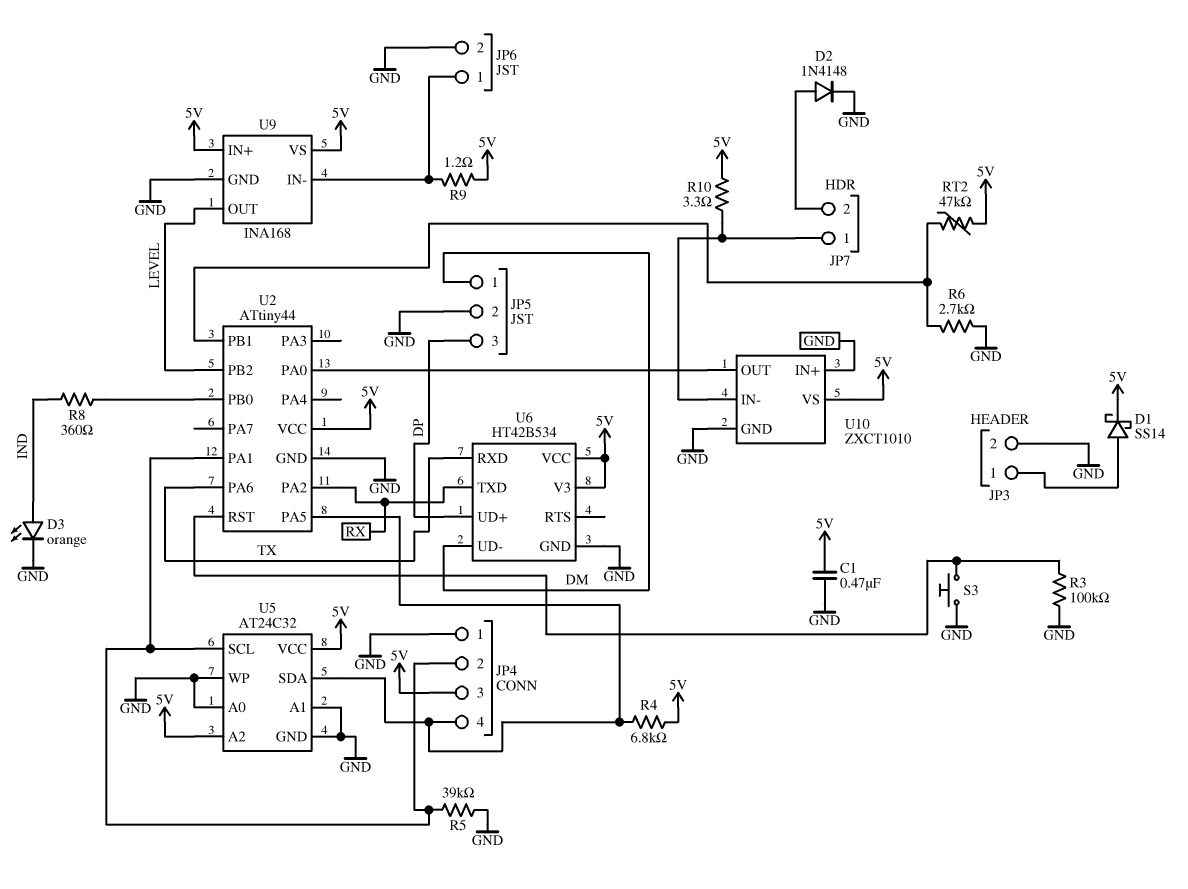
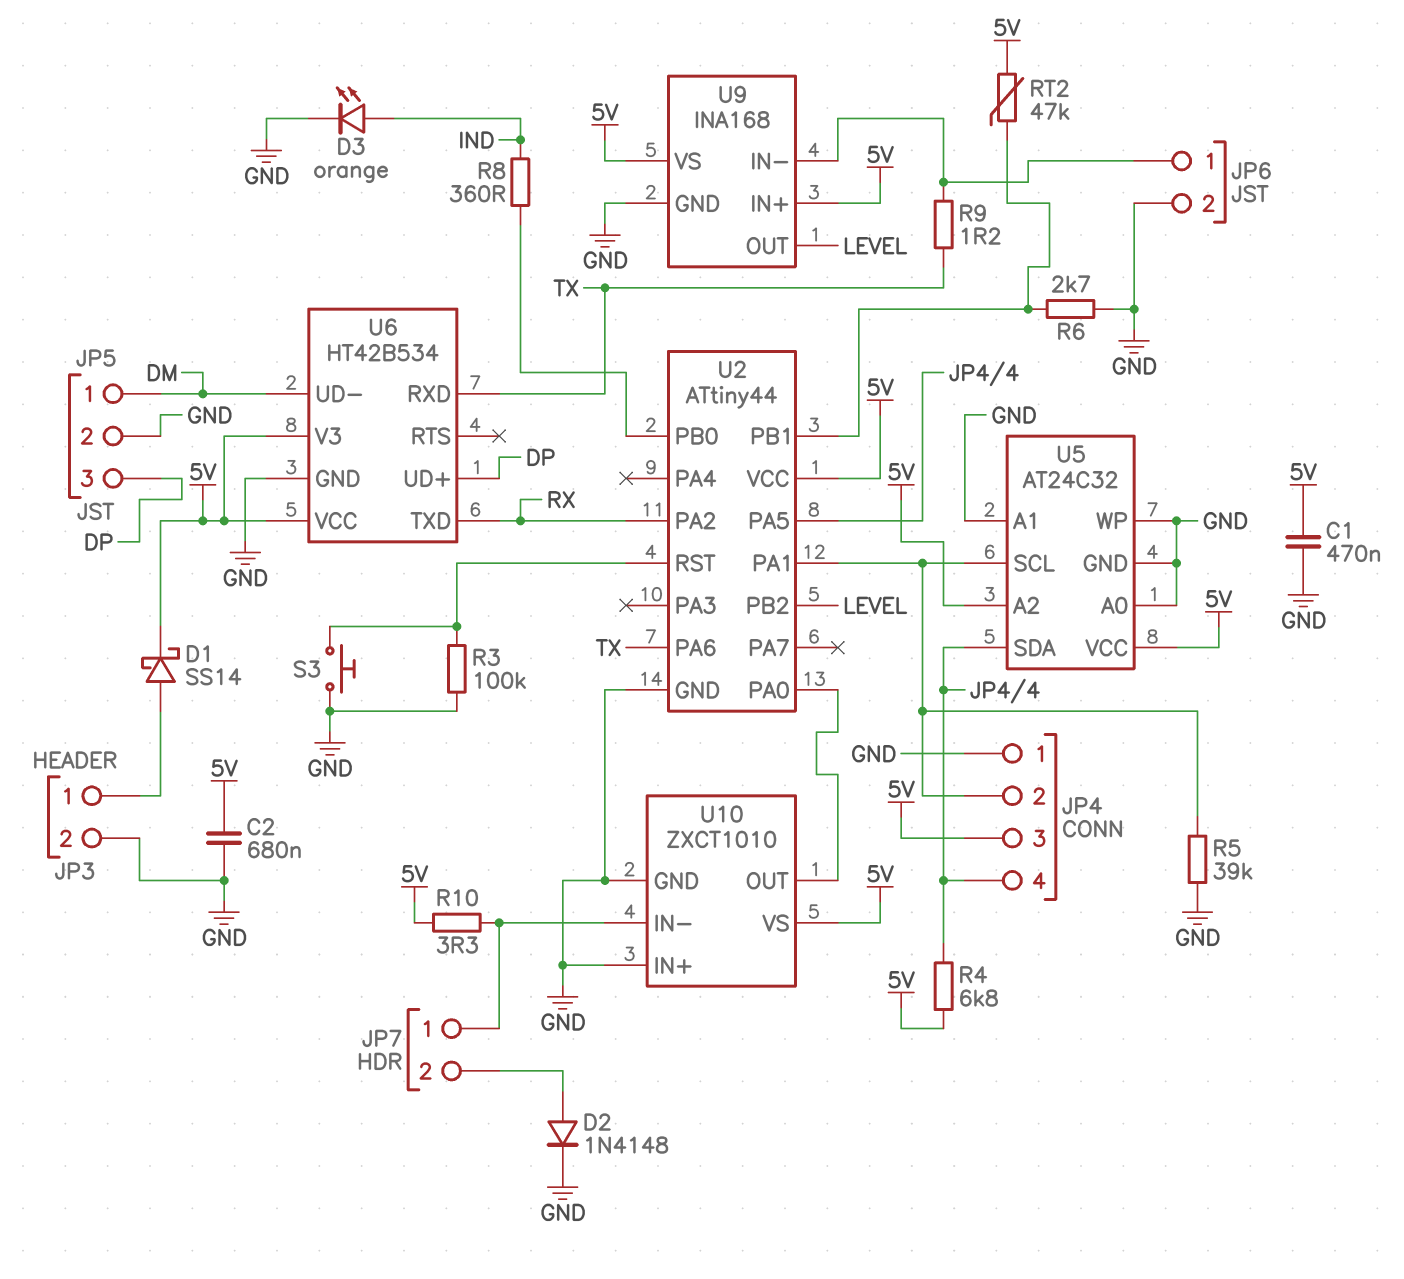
C2: none -> 680nF (5V, GND)
R9: 1.2 (5V, JP6/1) -> 1.2 (JP6/1, TX)

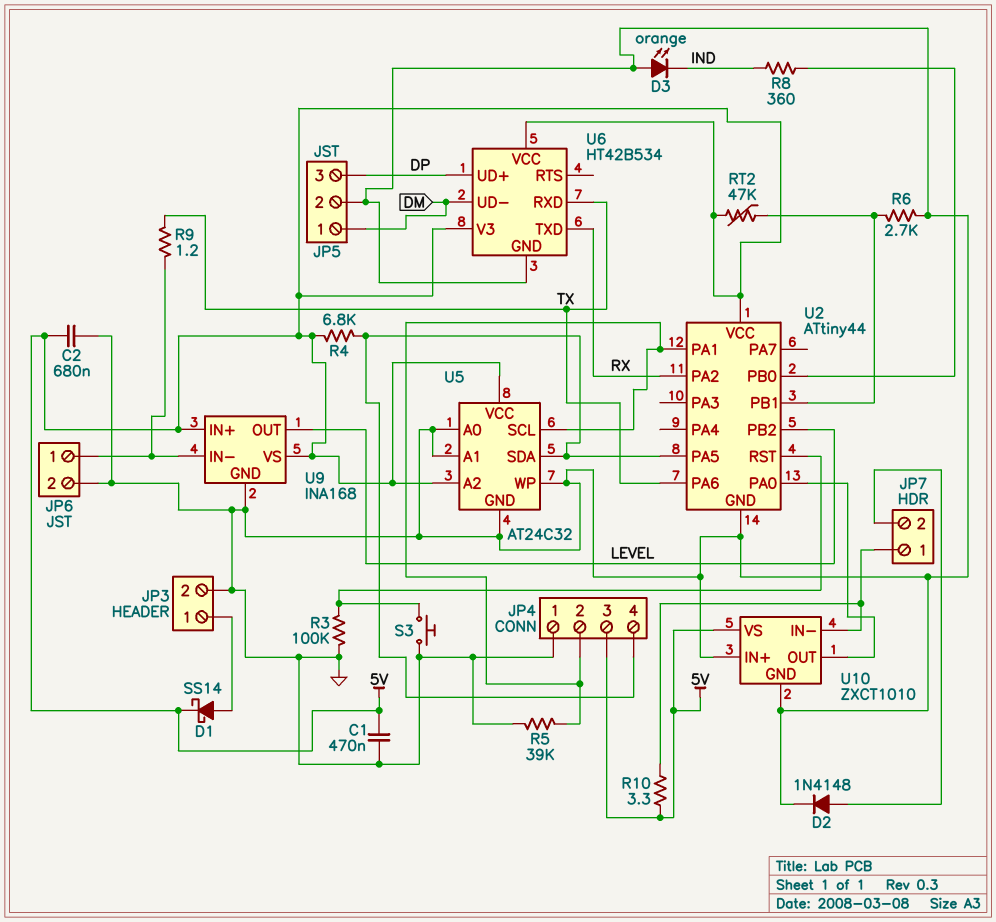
D3: LED orange (A IND, K GND) -> LED orange (A GND, K IND)

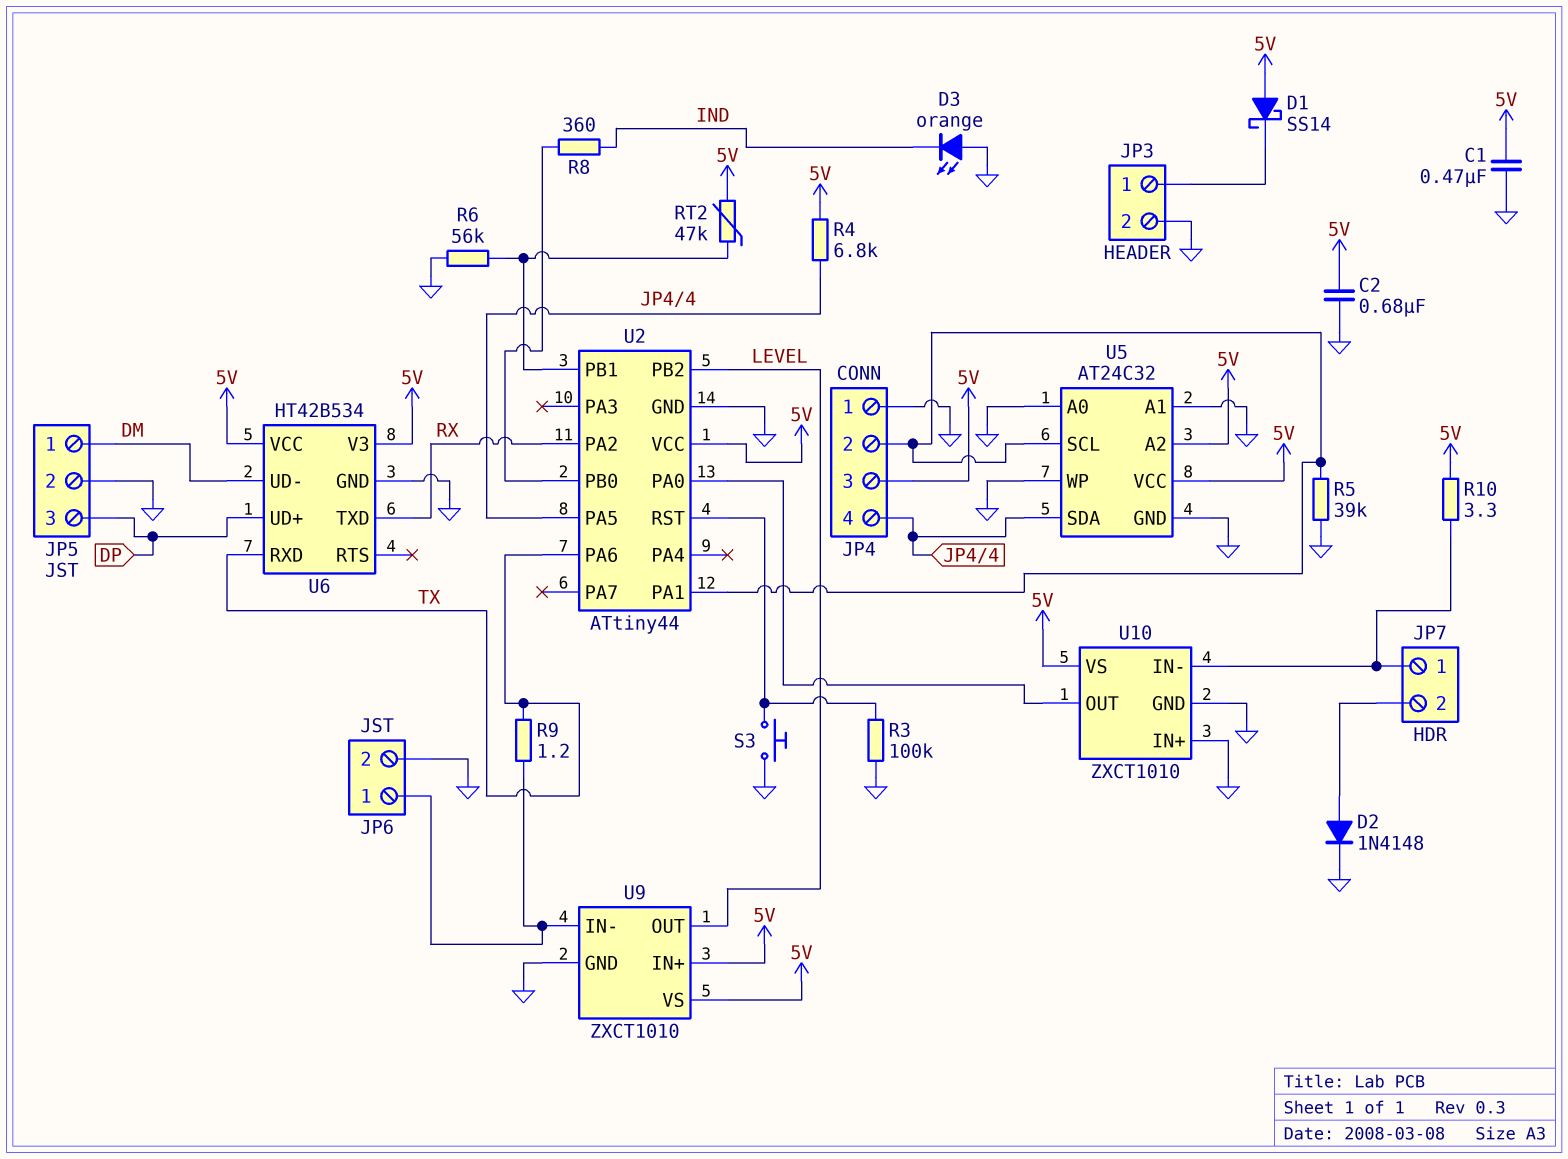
D1: schottky SS14 (A JP3/1, K 5V) -> schottky SS14 (A 5V, K JP3/1)
R6: 2.7k (GND, U2/PB1) -> 56k (GND, U2/PB1)
U9: INA168 -> ZXCT1010

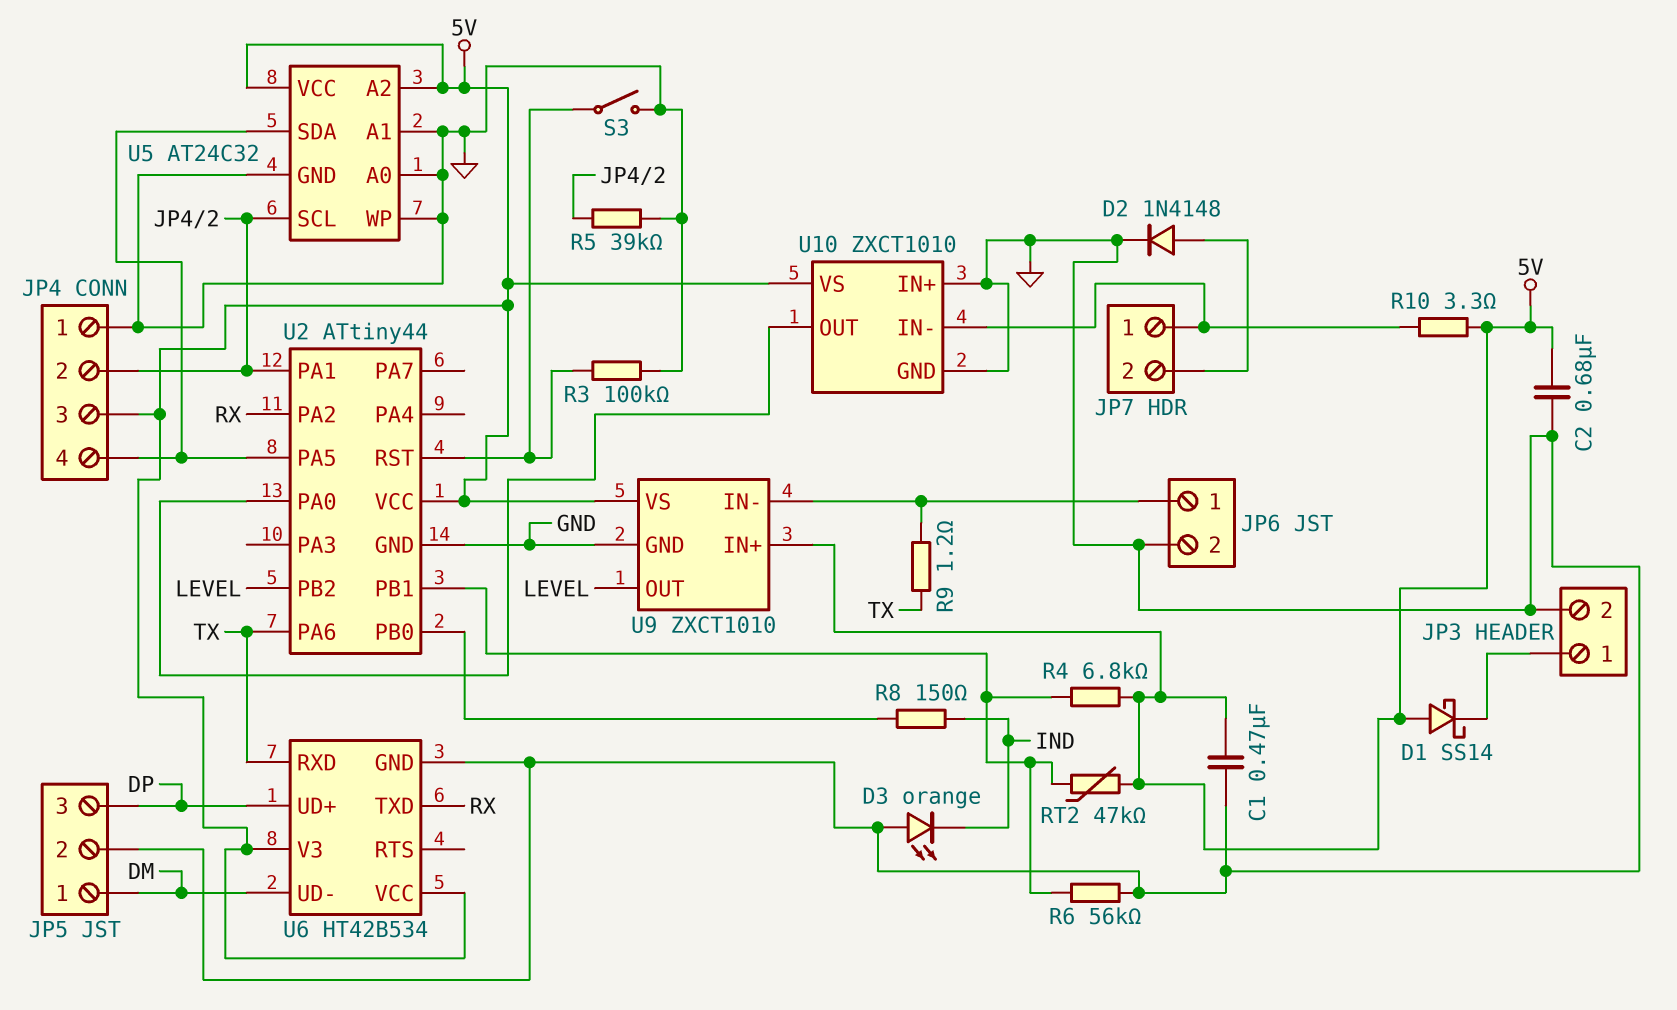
R4: 6.8k (5V, JP4/4) -> 6.8k (5V, U2/PB1)
R8: 360 (IND, U2/PB0) -> 150 (IND, U2/PB0)
S3: button (GND, U2/RST) -> switch (GND, U2/RST)

